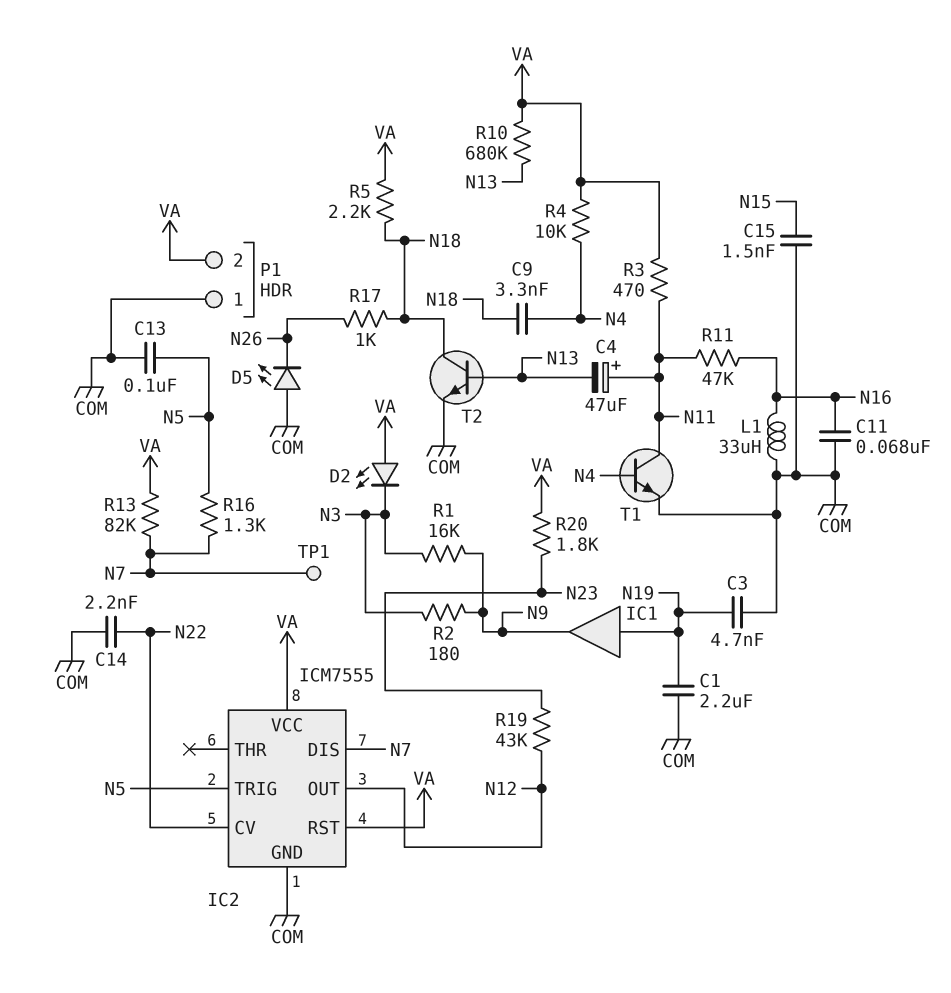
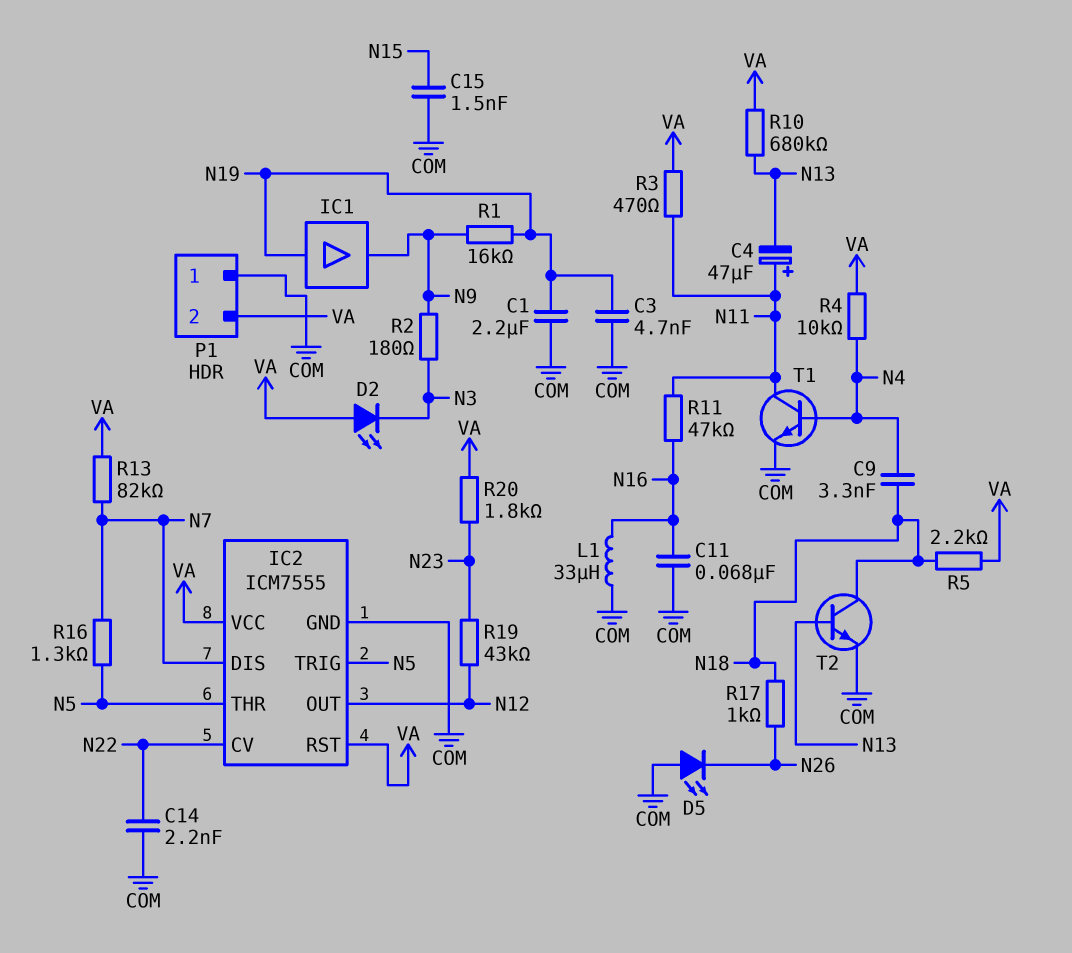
C13: 100nF (COM, N5) -> none
IC2 pin THR: none -> N5
R1: 16k (N3, N9) -> 16k (N9, N19)
TP1: test point (N7) -> none

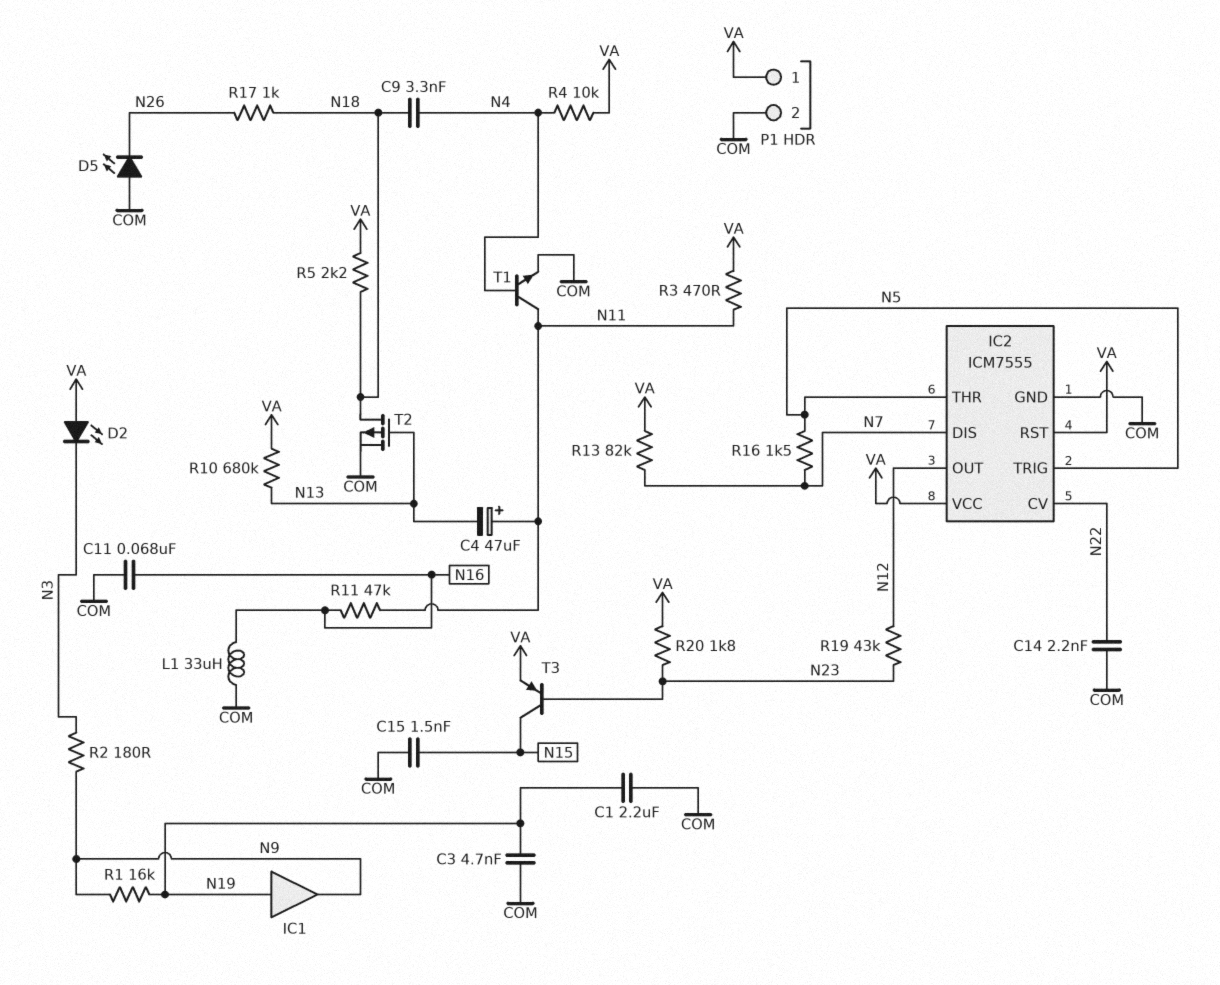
P1 pin 1: COM -> VA
P1 pin 2: VA -> COM
R16: 1.3k (N5, N7) -> 1.5k (N5, N7)
T2: NPN (B N13, C N18, E COM) -> PMOS (G N13, D N18, S COM)
T3: none -> PNP (B N23, C N15, E VA)

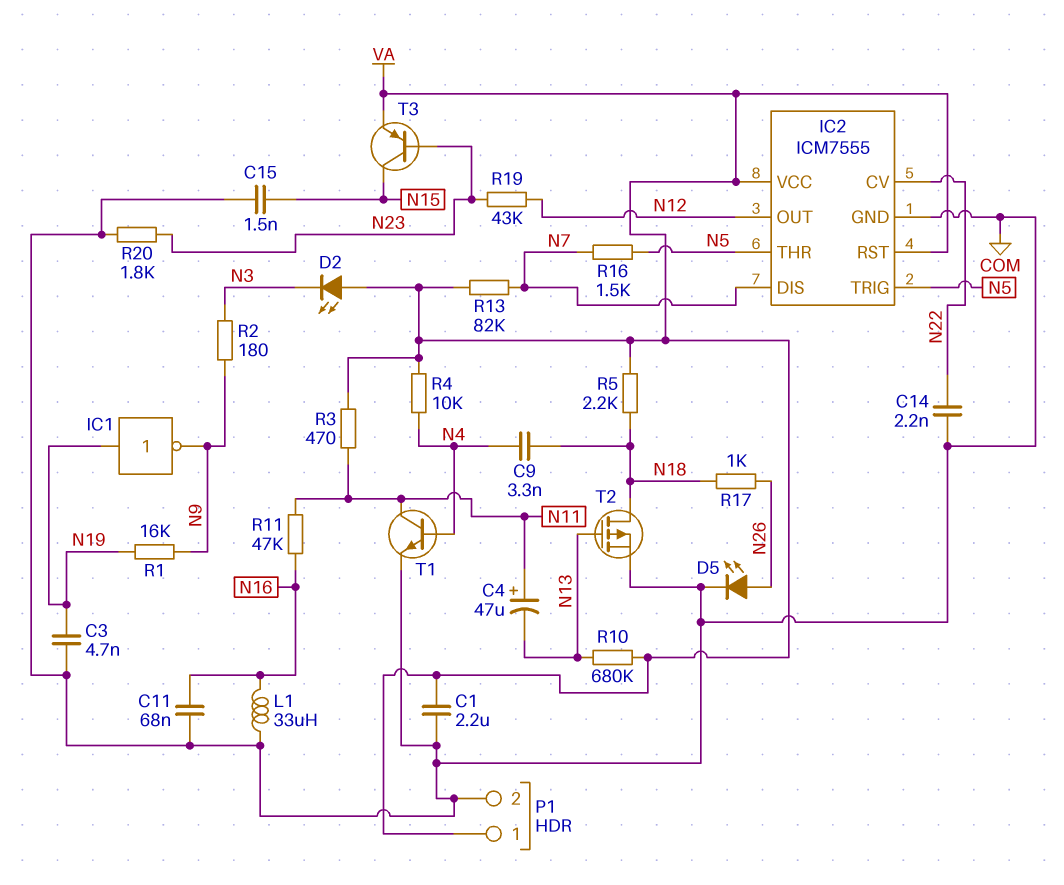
C1: 2.2uF (COM, N19) -> 2.2uF (COM, VA)
D5: LED (A COM, K N26) -> LED (A N26, K COM)
IC1: buffer (in N19, out N9) -> NOT (in N19, out N9)
R20: 1.8k (N23, VA) -> 1.8k (COM, N23)

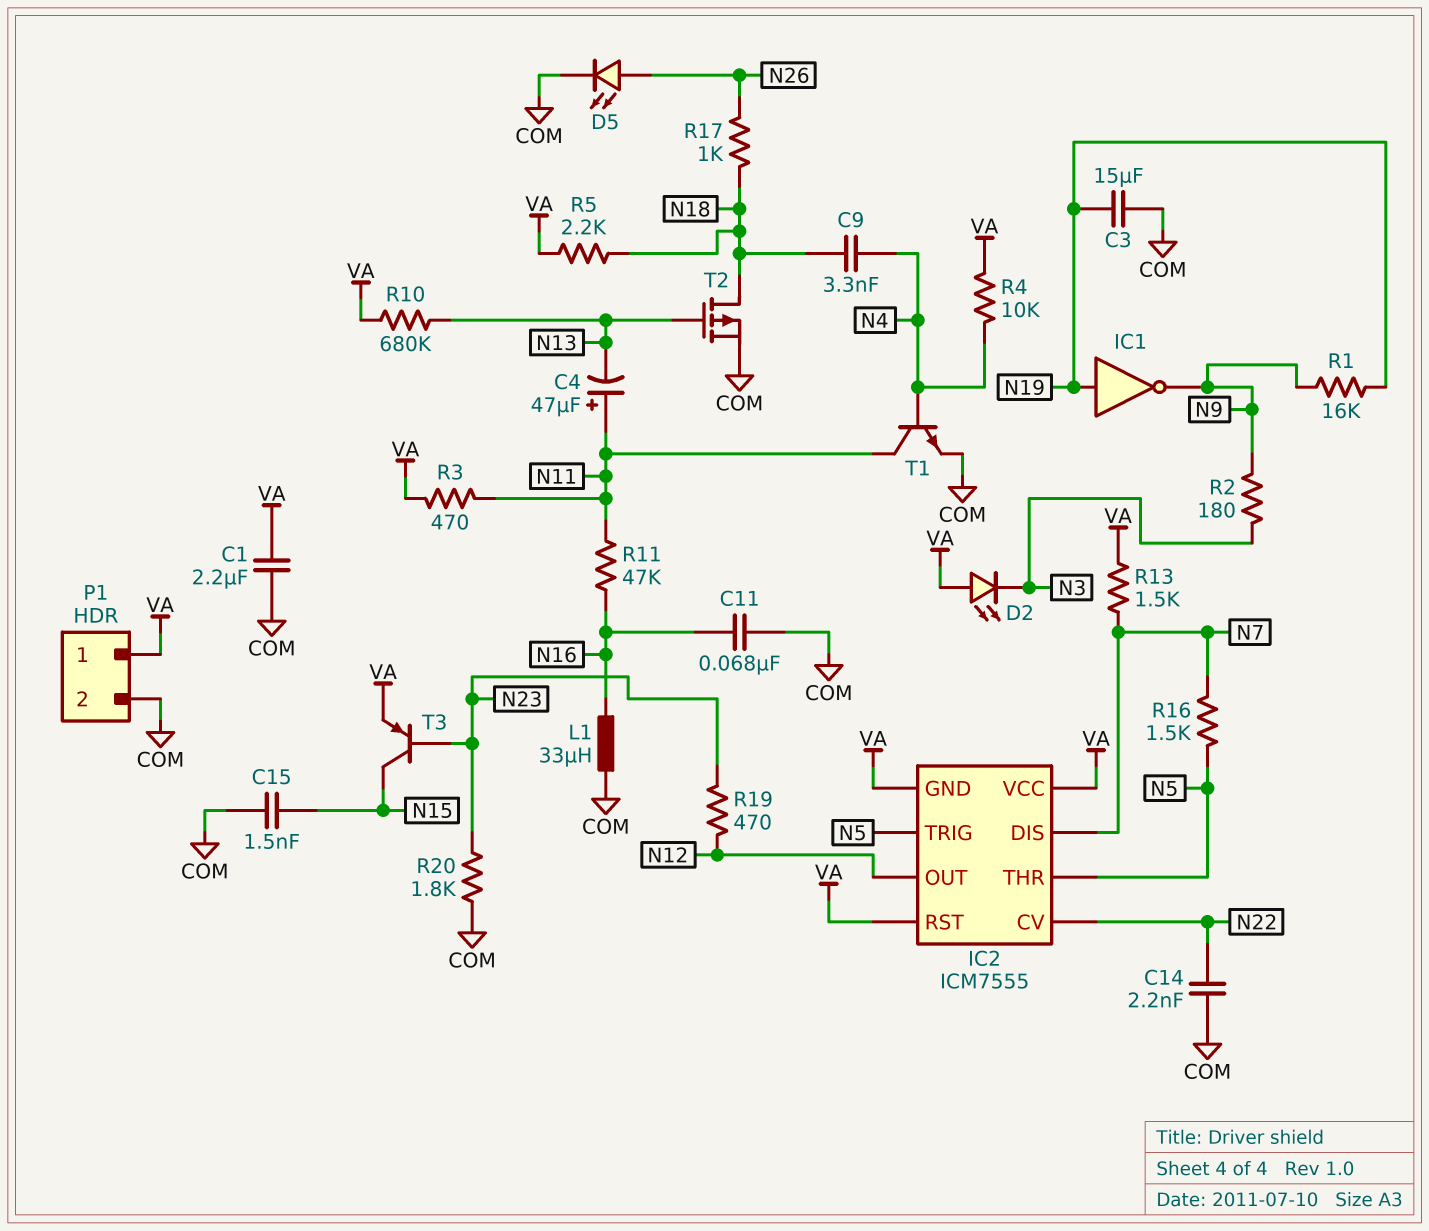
C3: 4.7nF (COM, N19) -> 15uF (COM, N19)
IC2 pin GND: COM -> VA
R13: 82k (N7, VA) -> 1.5k (N7, VA)
R19: 43k (N12, N23) -> 470 (N12, N23)

